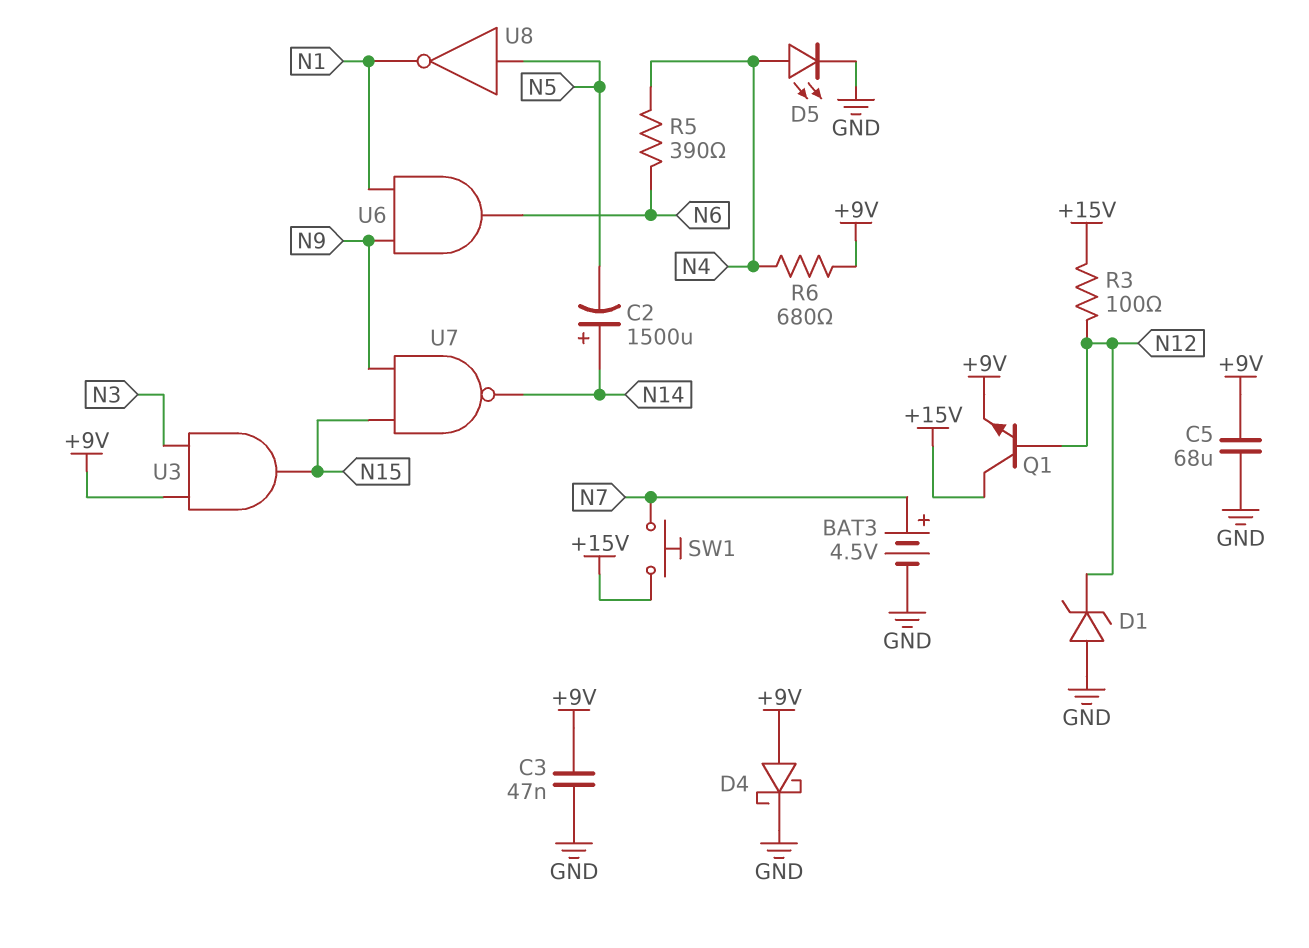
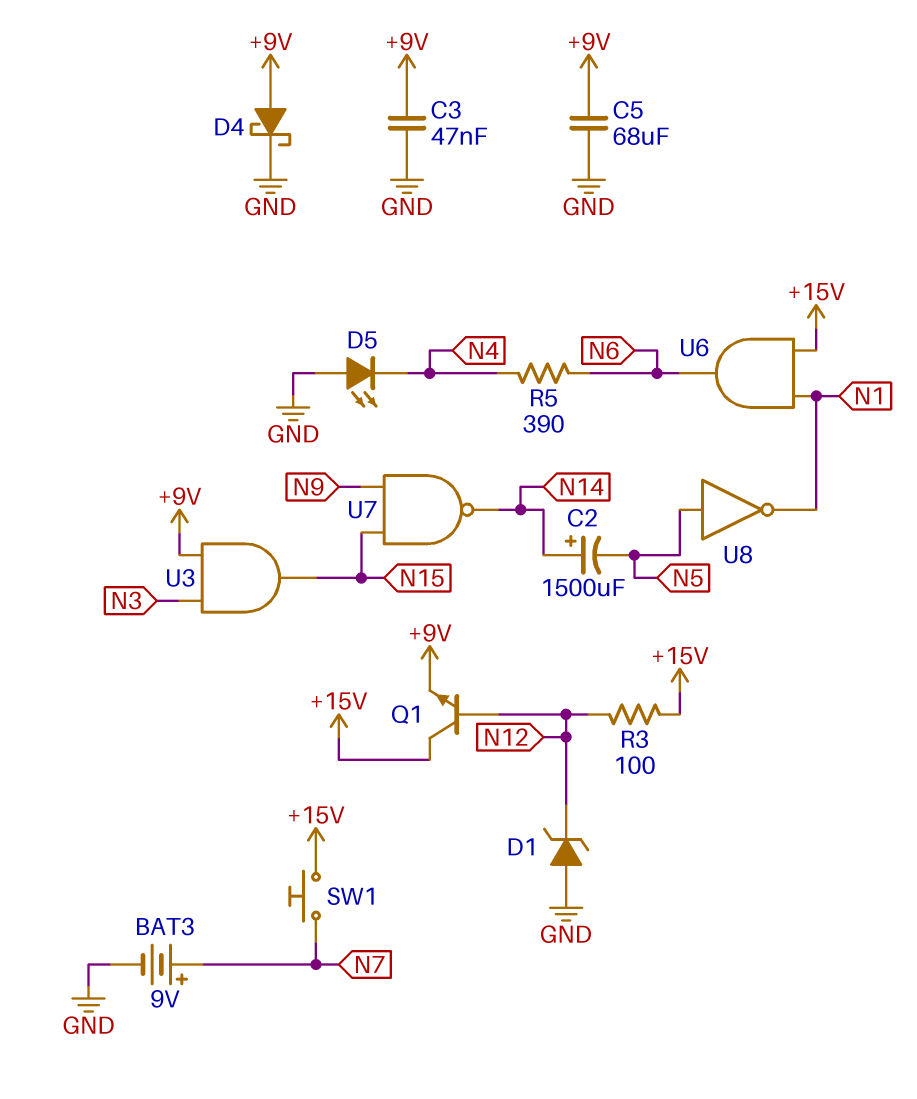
BAT3: 4.5V (plus N7, minus GND) -> 9V (plus N7, minus GND)
D5: LED (A N4, K GND) -> LED (A GND, K N4)
R6: 680 (+9V, N4) -> none
U6: AND (in N1, in N9, out N6) -> AND (in +15V, in N1, out N6)

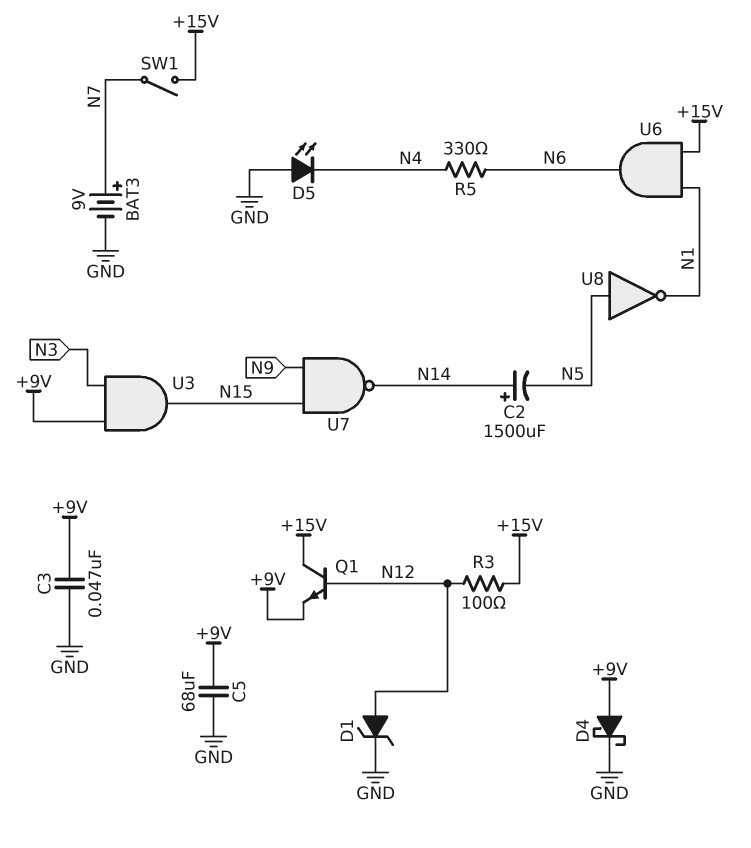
D1: zener (A GND, K N12) -> zener (A N12, K GND)
R5: 390 (N4, N6) -> 330 (N4, N6)
SW1: button (+15V, N7) -> switch (+15V, N7)

